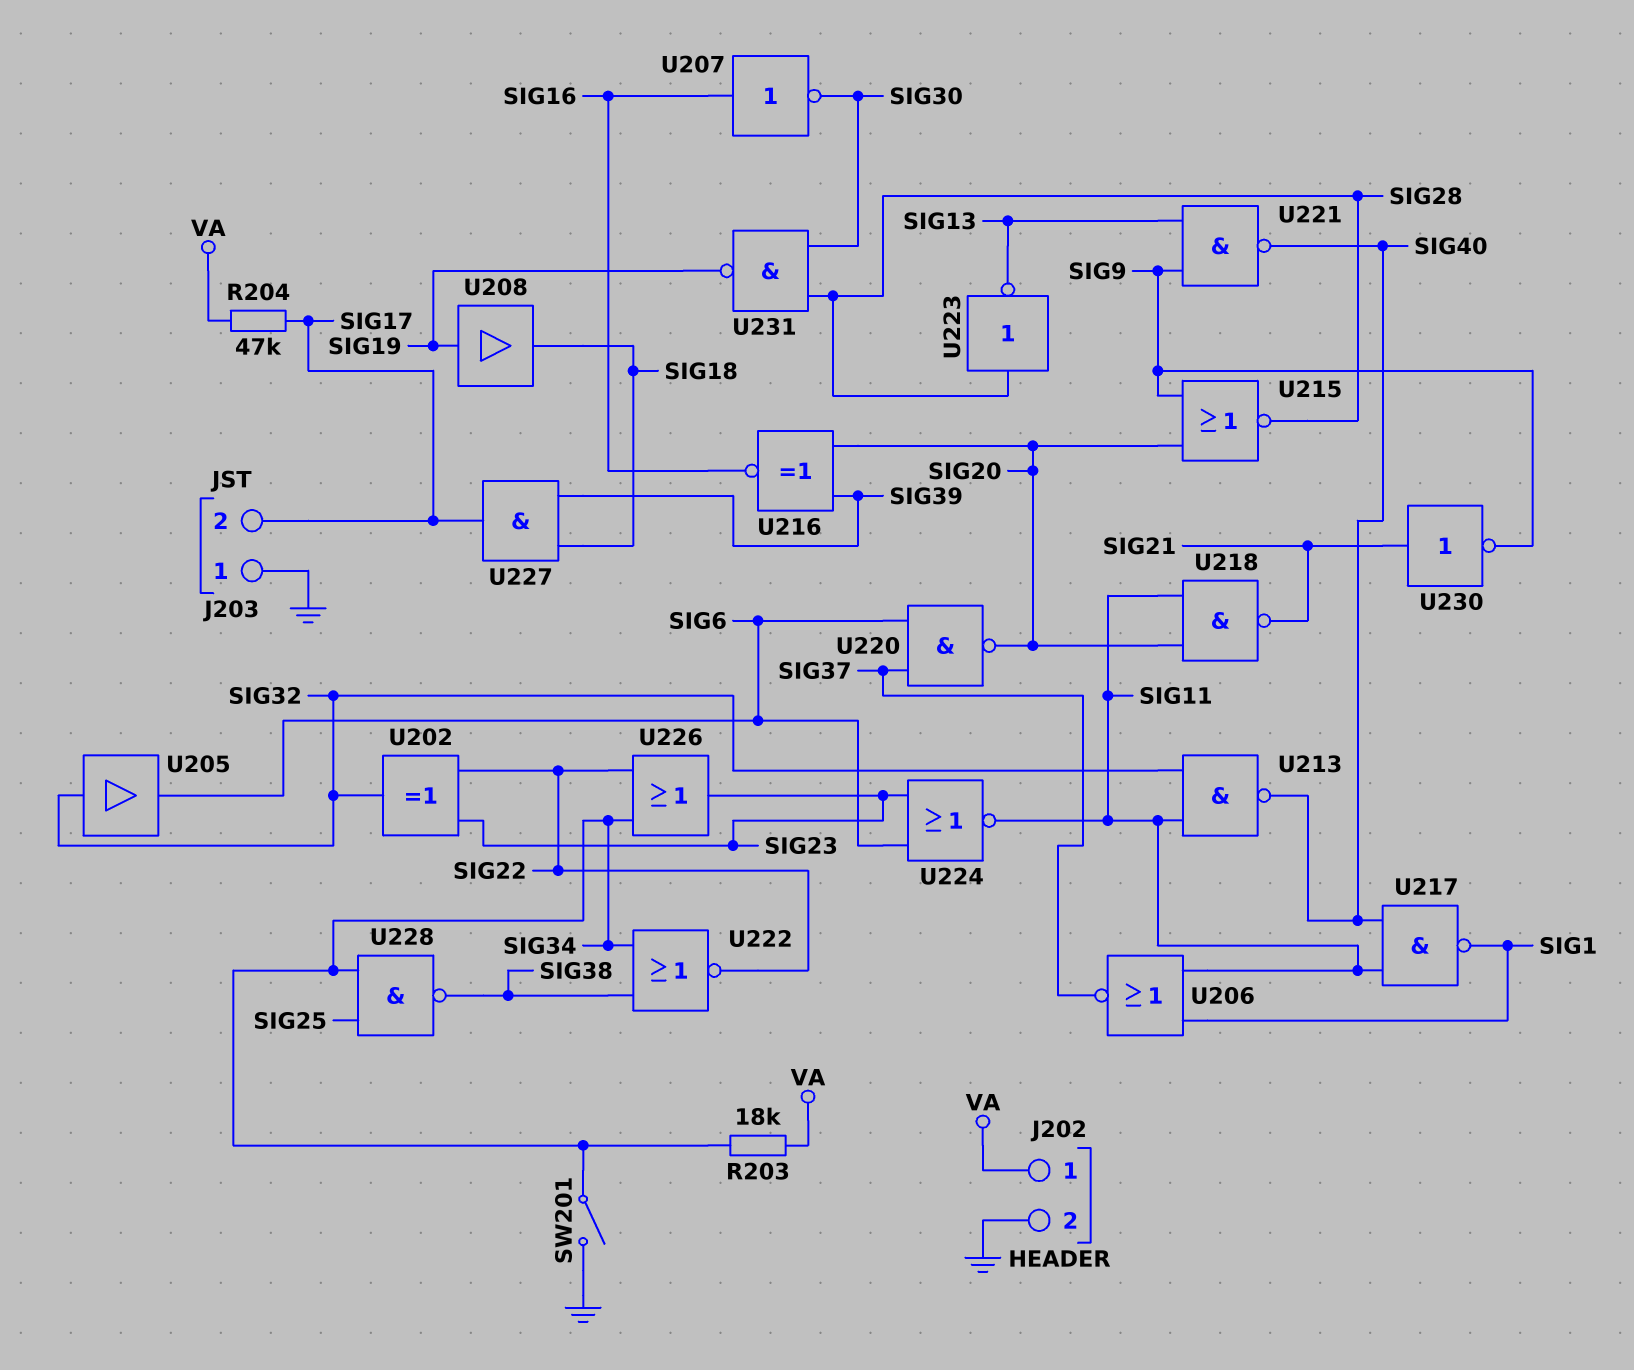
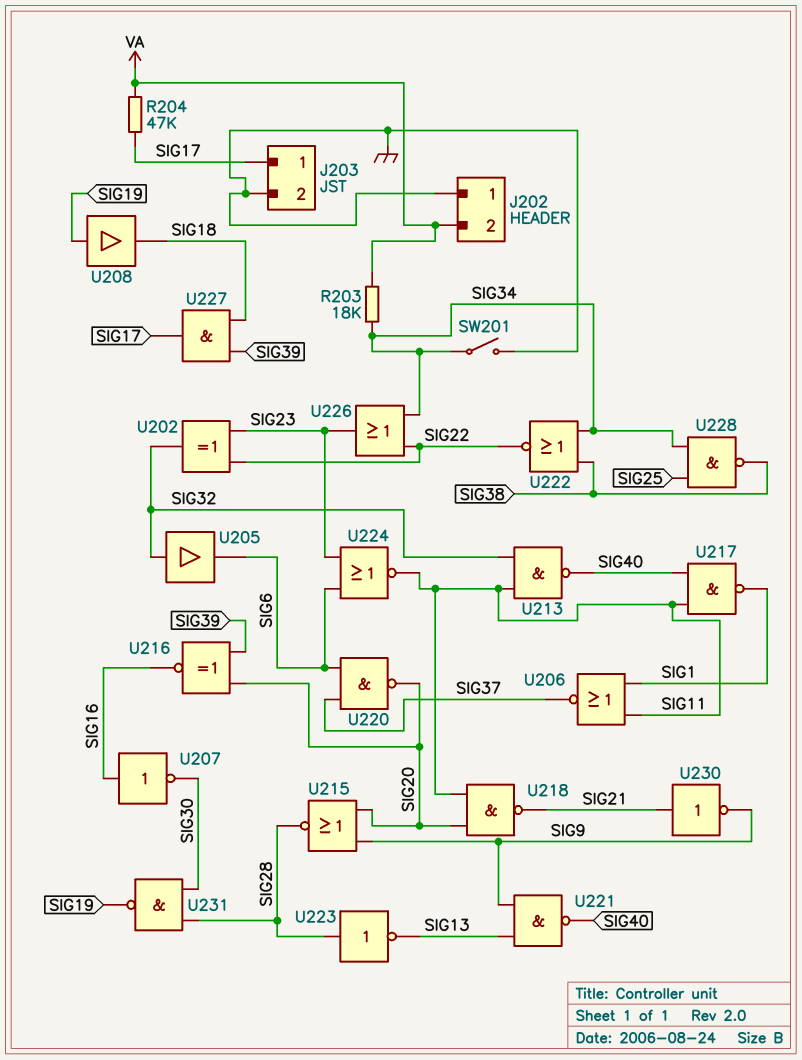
J202 pin 1: VA -> GND
J202 pin 2: GND -> VA
J203 pin 1: GND -> SIG17
J203 pin 2: SIG17 -> GND

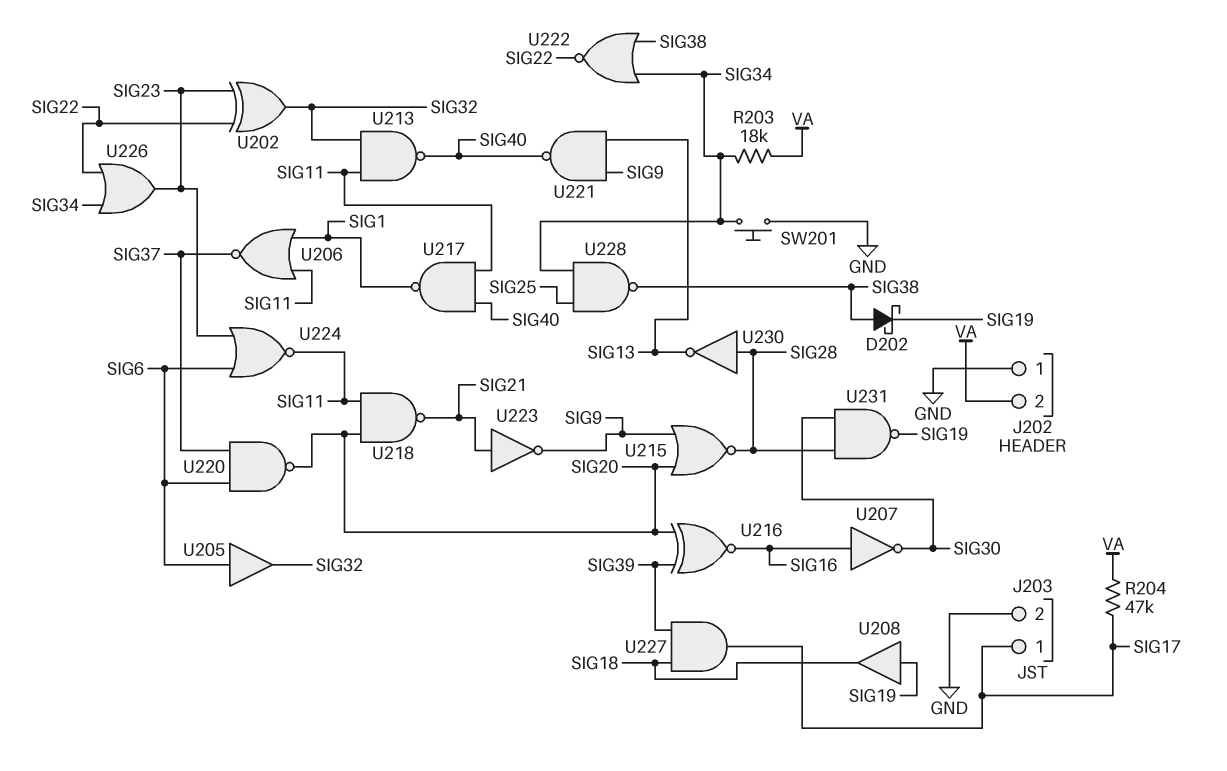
D202: none -> schottky (A SIG38, K SIG19)
SW201: switch (GND, SIG34) -> button (GND, SIG34)
U205: buffer (in SIG32, out SIG6) -> buffer (in SIG6, out SIG32)
U223: NOT (in SIG28, out SIG13) -> NOT (in SIG21, out SIG9)
U230: NOT (in SIG21, out SIG9) -> NOT (in SIG28, out SIG13)

